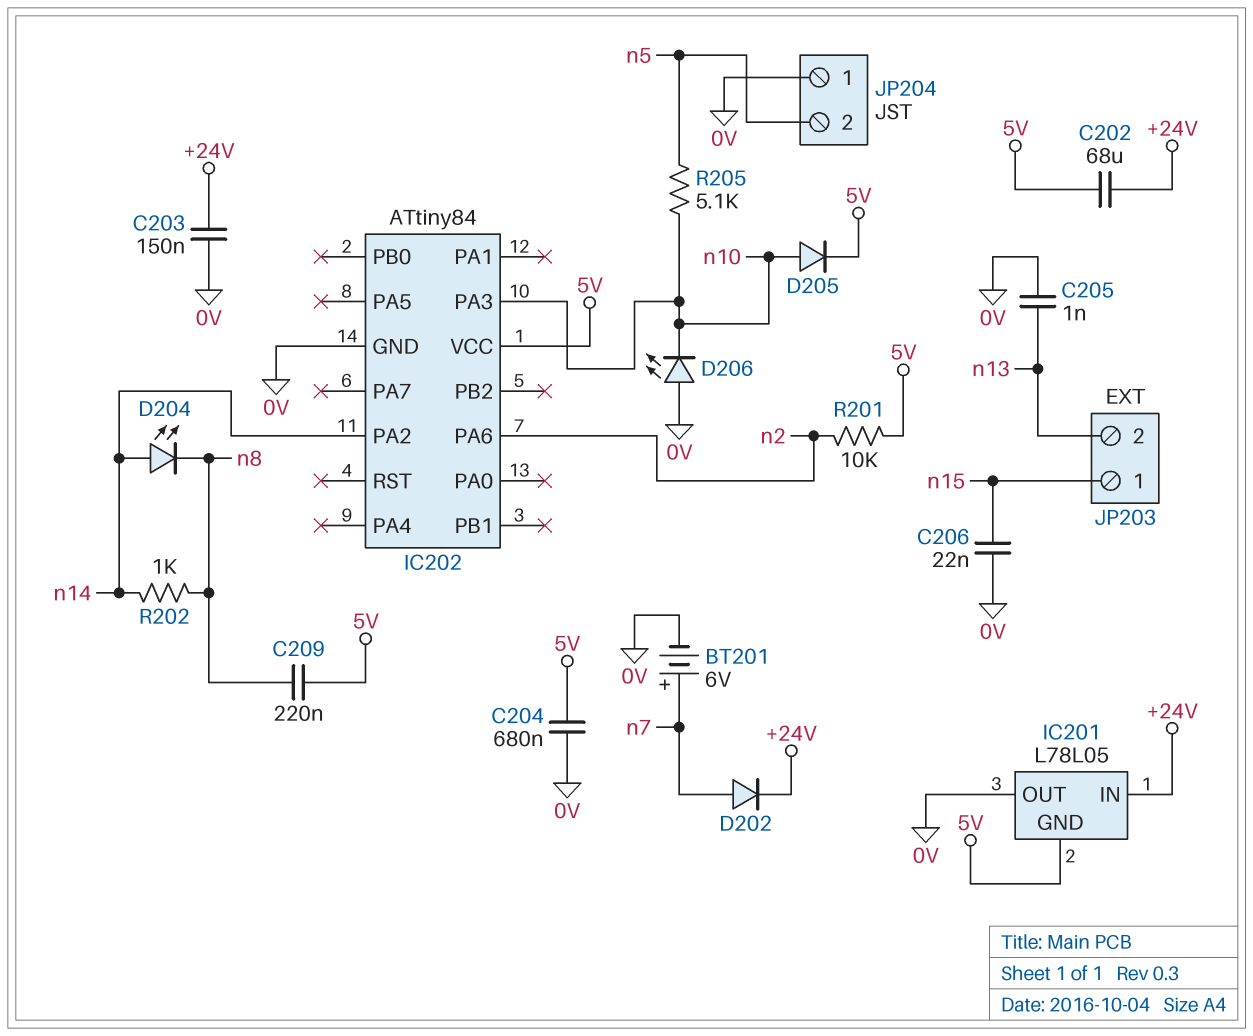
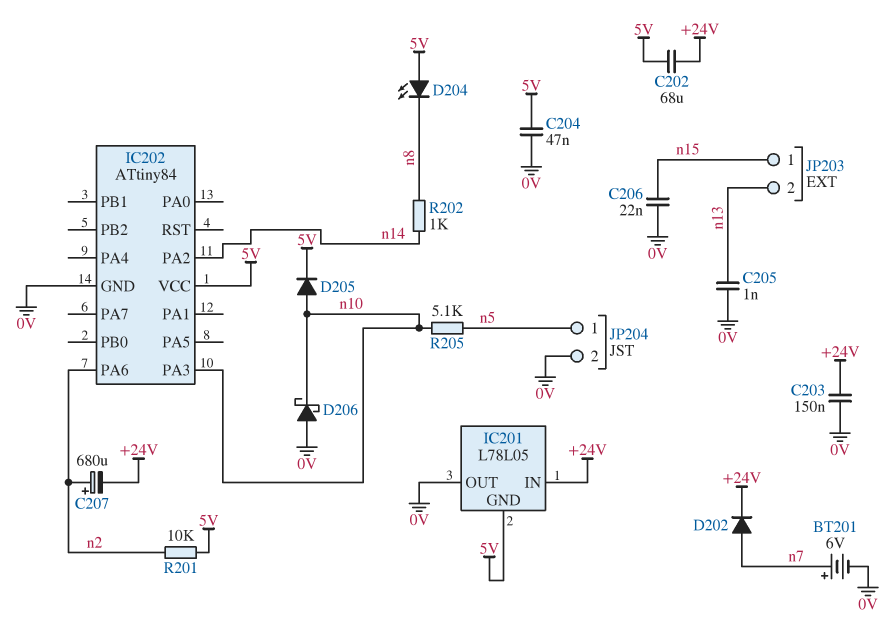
C204: 680nF (0V, 5V) -> 47nF (0V, 5V)
C207: none -> 680uF (plus n2, minus +24V)
C209: 220nF (5V, n8) -> none
D204: LED (A n14, K n8) -> LED (A 5V, K n8)
D206: LED (A 0V, K n10) -> schottky (A 0V, K n10)
JP204 pin 1: 0V -> n5
JP204 pin 2: n5 -> 0V

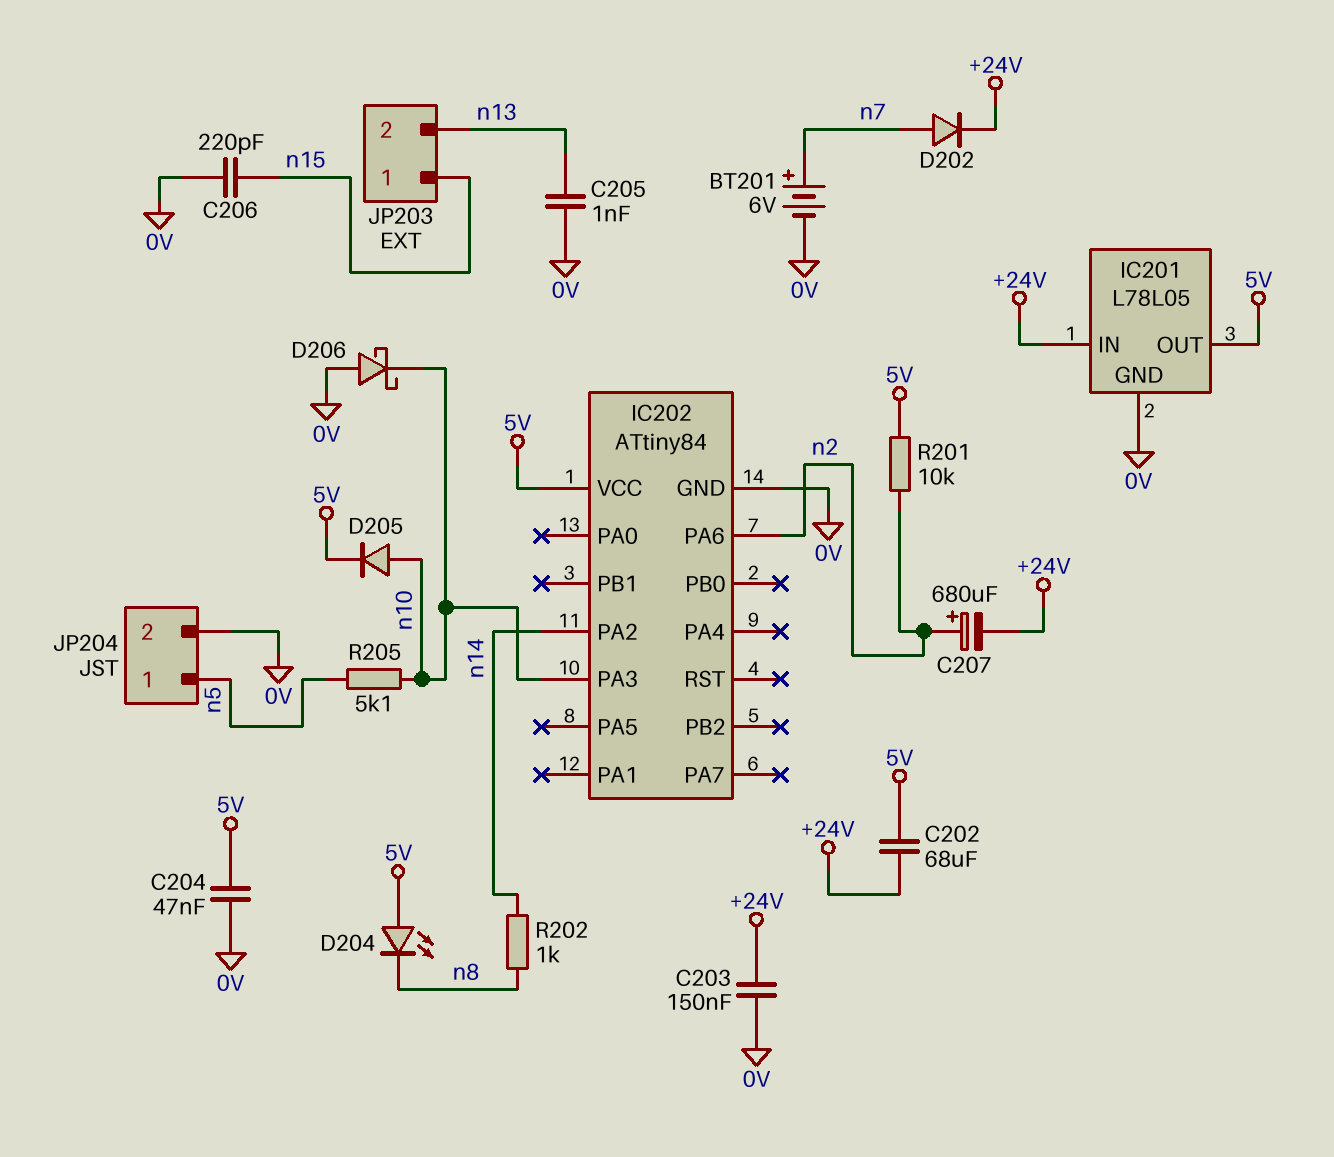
C206: 22nF (0V, n15) -> 220pF (0V, n15)
IC201 pin GND: 5V -> 0V
IC201 pin OUT: 0V -> 5V

